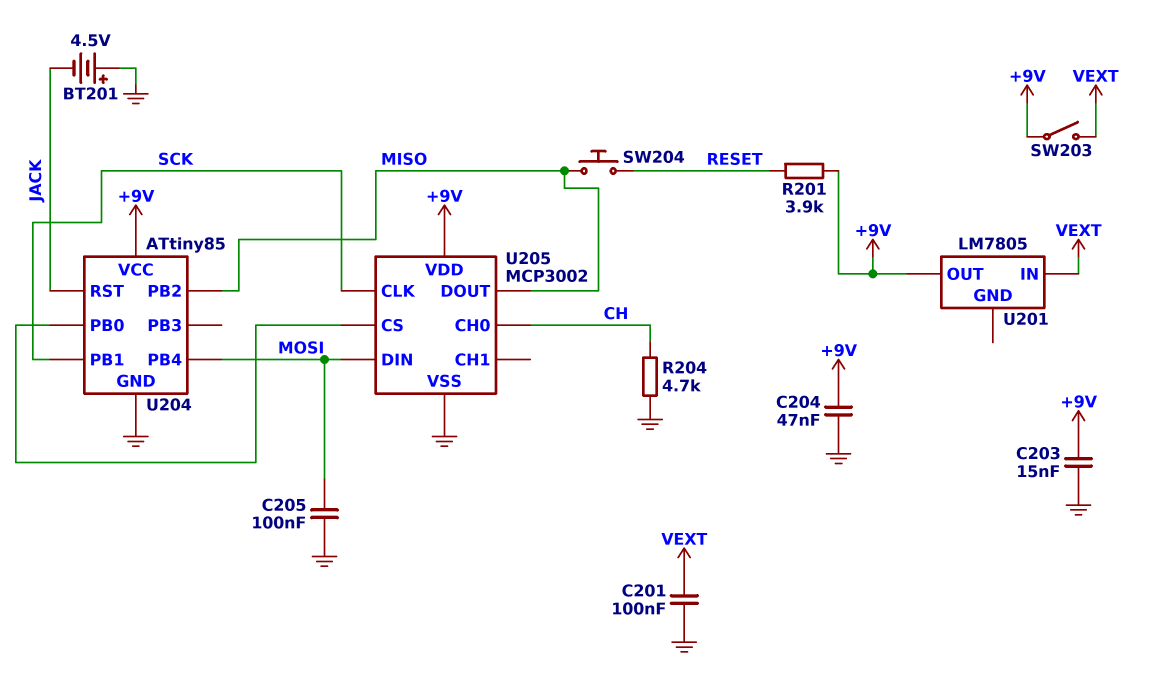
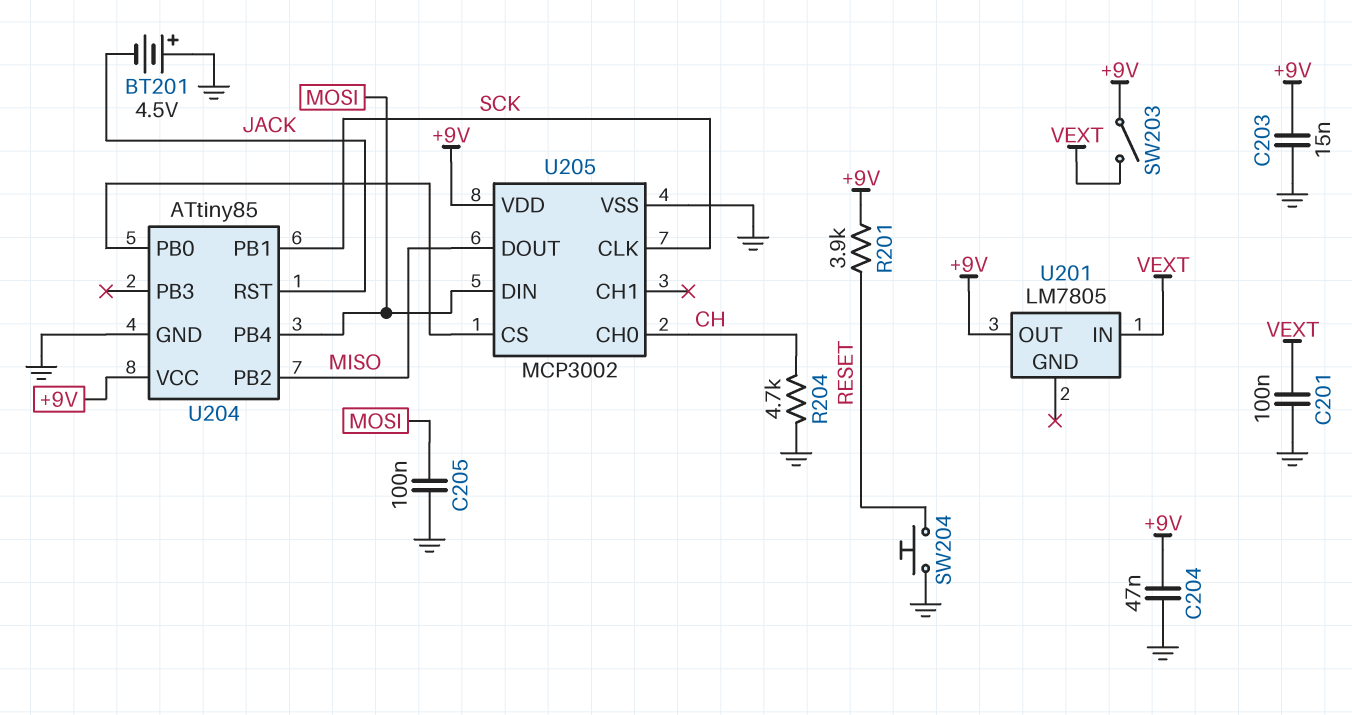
SW204: button (MISO, RESET) -> button (GND, RESET)

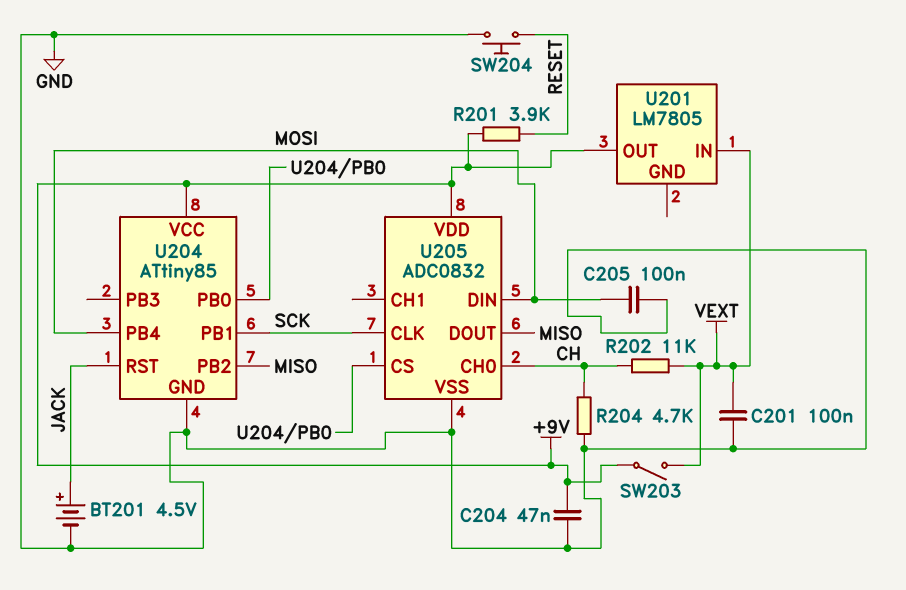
BT201: 4.5V (plus GND, minus JACK) -> 4.5V (plus JACK, minus GND)
C203: 15nF (+9V, GND) -> none
R202: none -> 11k (CH, VEXT)
U205: MCP3002 -> ADC0832

